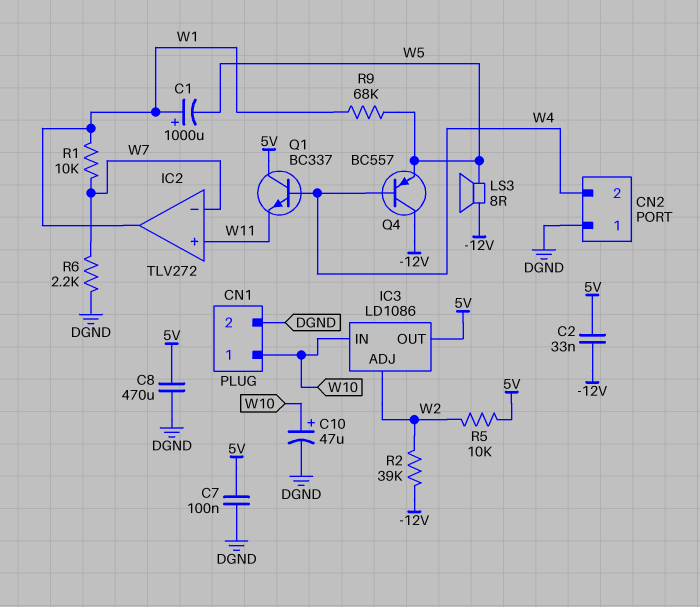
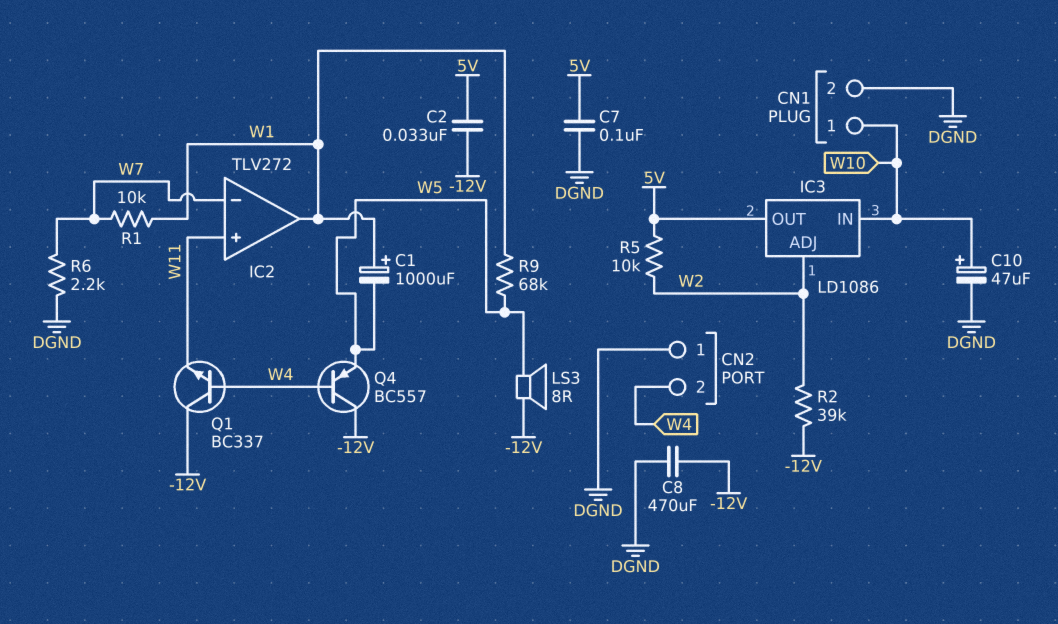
C8: 470uF (5V, DGND) -> 470uF (-12V, DGND)
Q1: NPN BC337 (B W4, C 5V, E W11) -> NPN BC337 (B W4, C -12V, E W11)

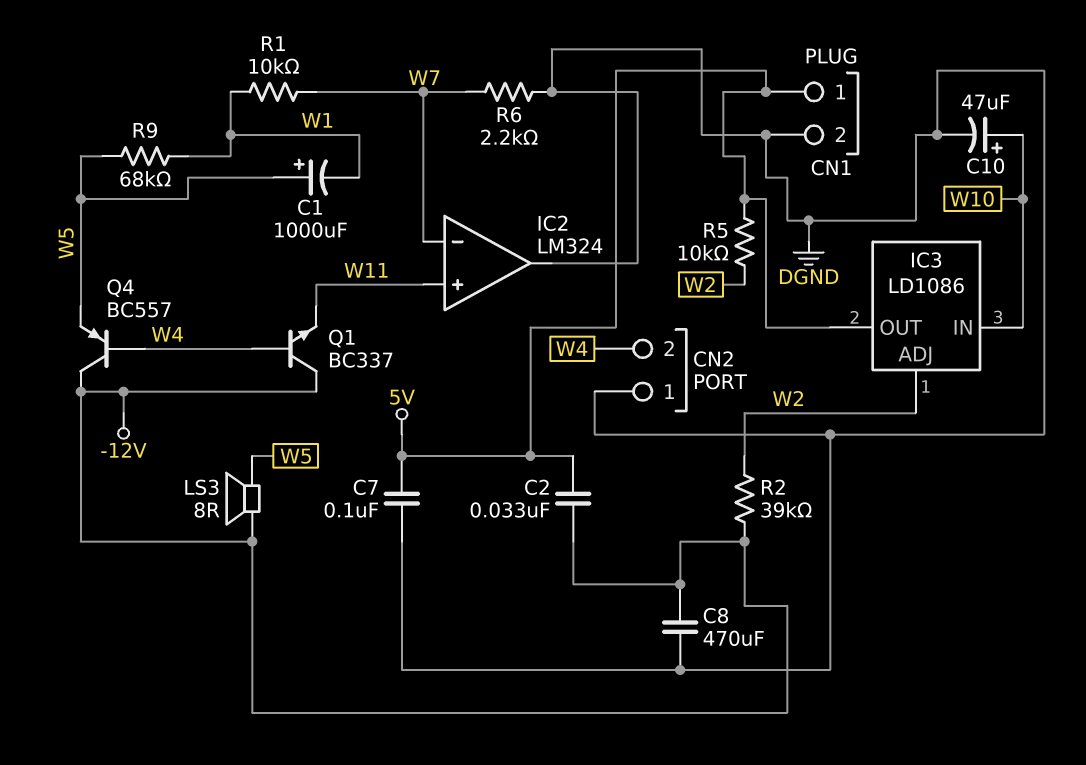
C1: 1000uF (plus W1, minus W5) -> 1000uF (plus W5, minus W1)
CN1 pin 1: W10 -> 5V
IC2: TLV272 -> LM324
IC2 pin out: W1 -> DGND

